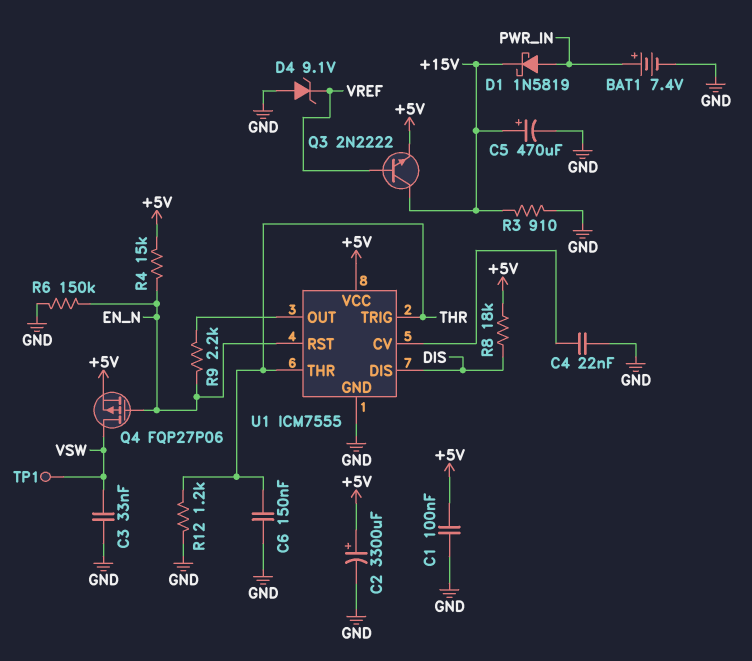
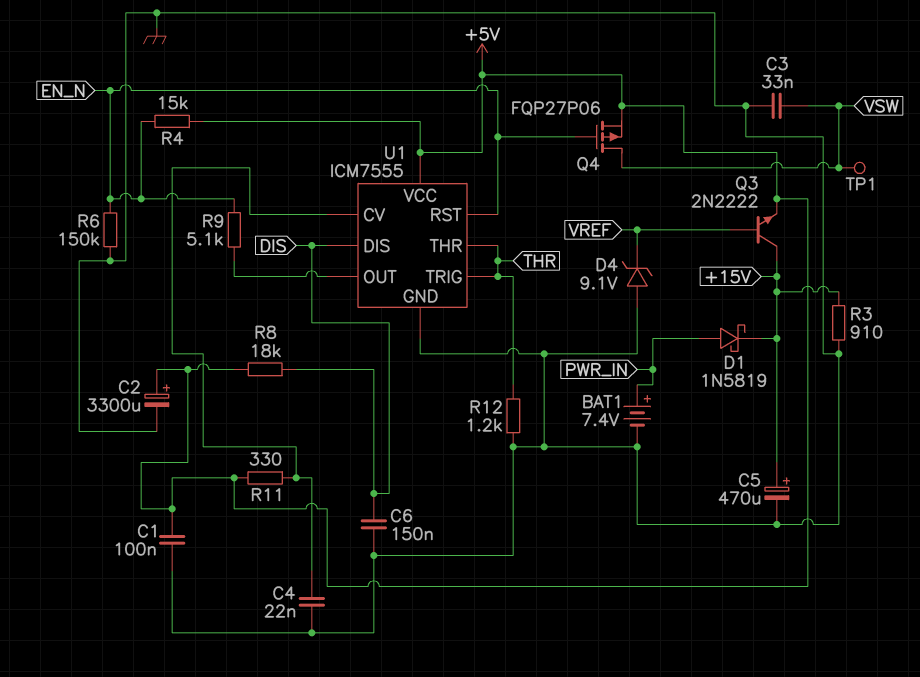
C6: 150nF (GND, THR) -> 150nF (DIS, GND)
R9: 2.2k (EN_N, U1/OUT) -> 5.1k (EN_N, U1/OUT)
R11: none -> 330 (+5V, U1/CV)

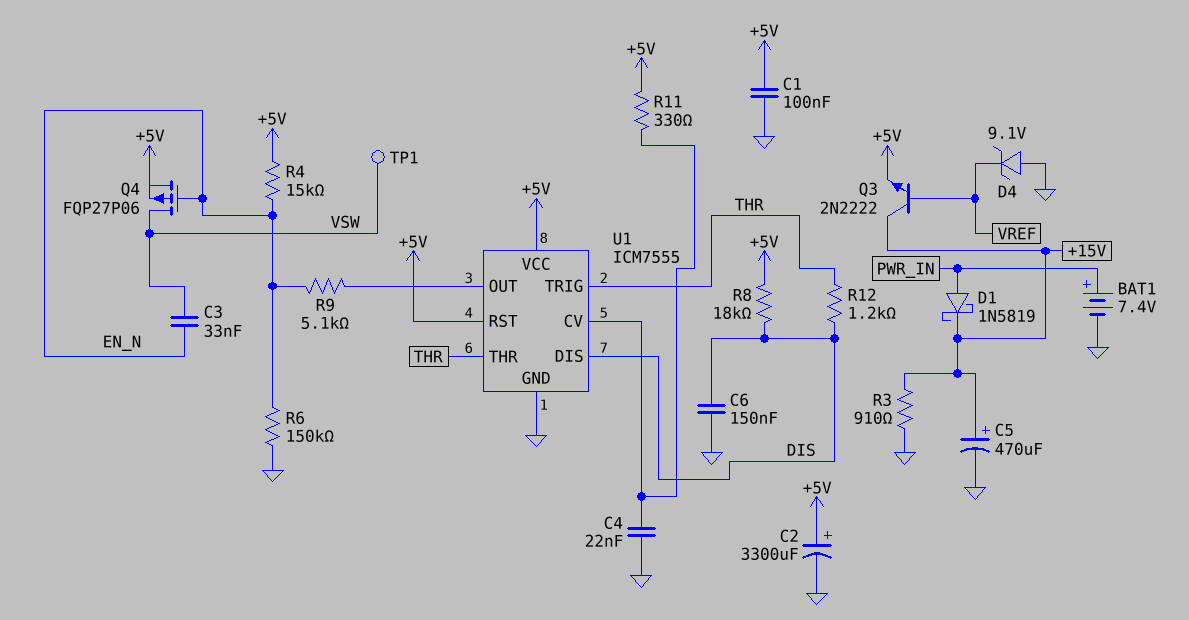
C3: 33nF (GND, VSW) -> 33nF (EN_N, VSW)
R12: 1.2k (GND, THR) -> 1.2k (DIS, THR)
U1 pin RST: EN_N -> +5V

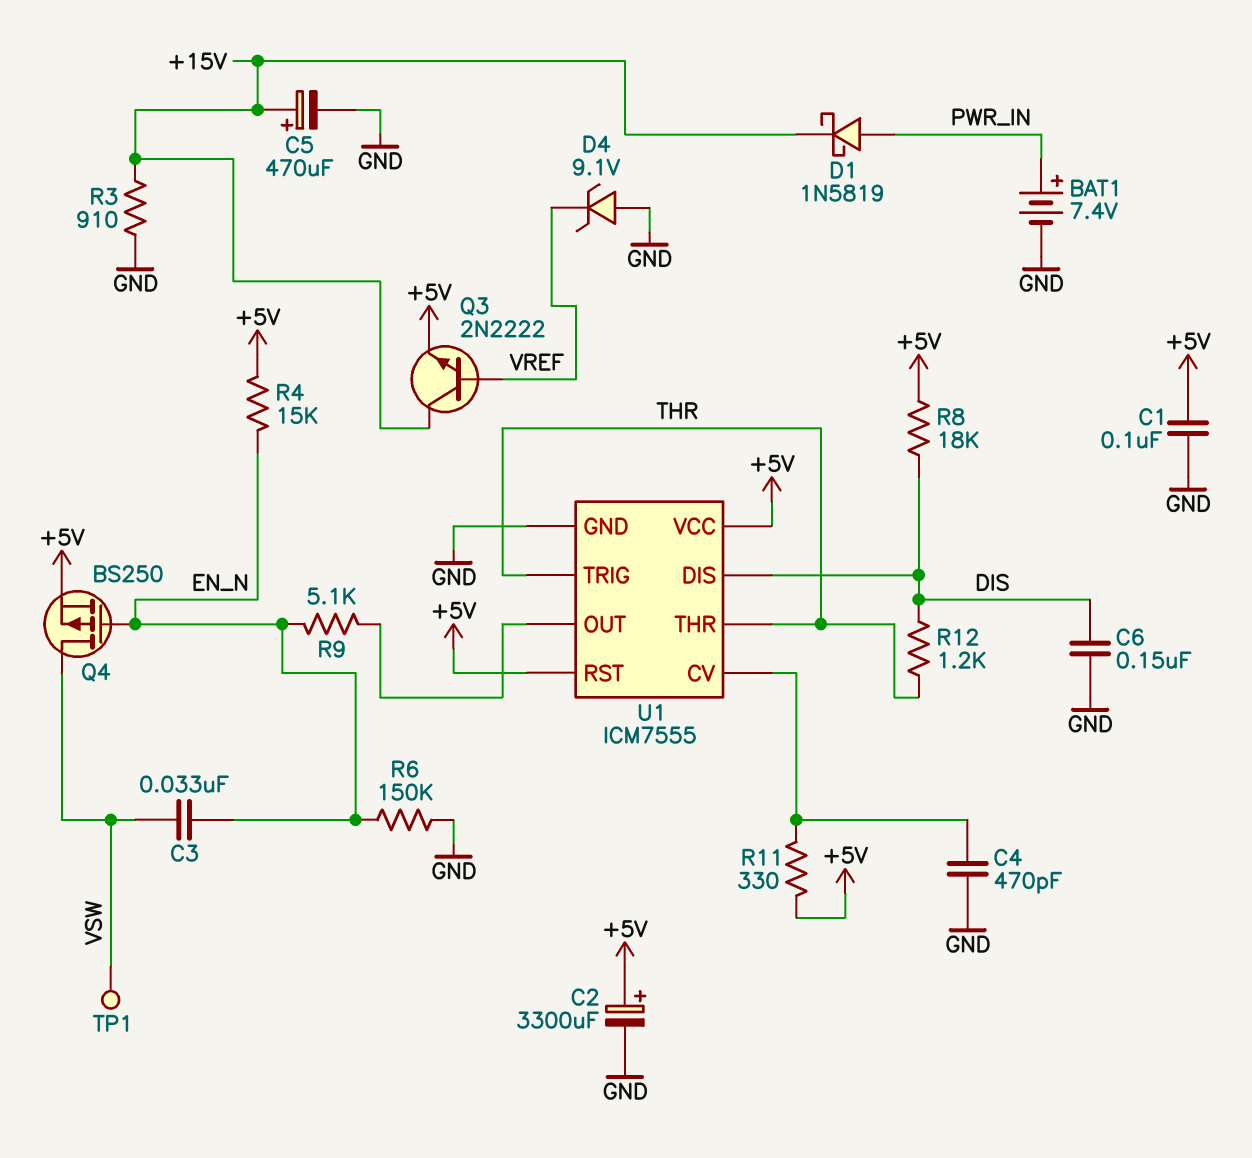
C4: 22nF (GND, U1/CV) -> 470pF (GND, U1/CV)
Q4: PMOS FQP27P06 (G EN_N, D VSW, S +5V) -> PMOS BS250 (G EN_N, D VSW, S +5V)

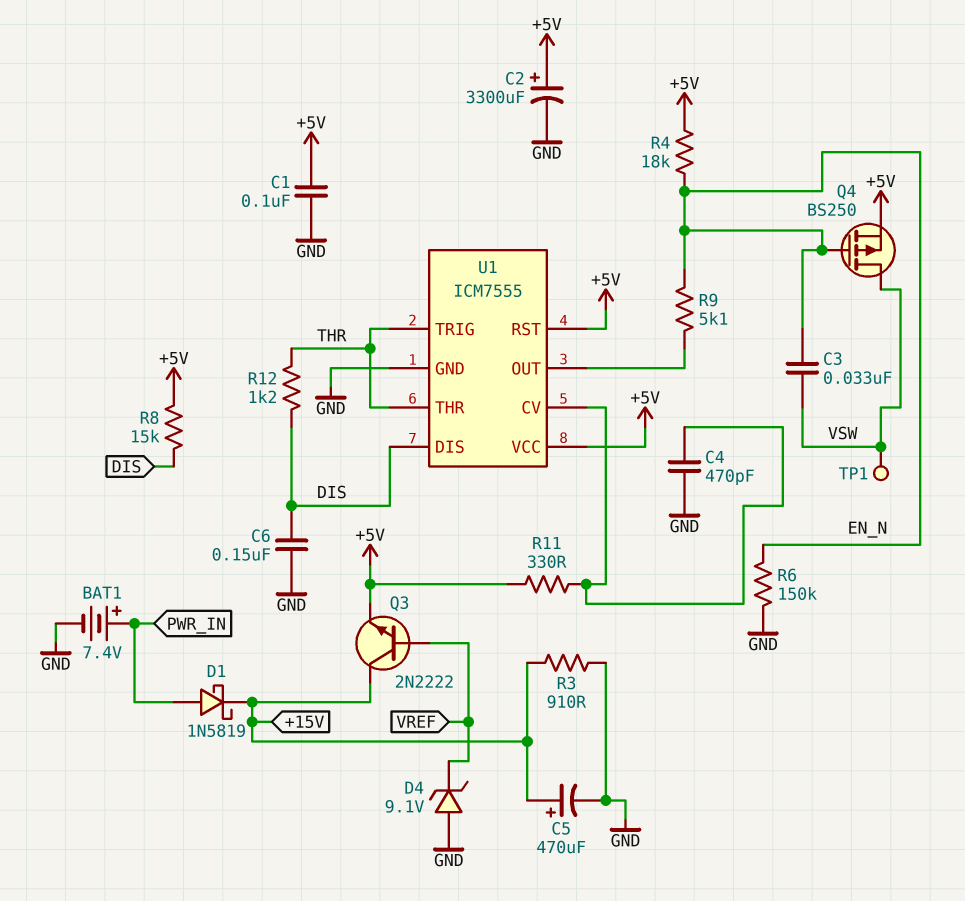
R4: 15k (+5V, EN_N) -> 18k (+5V, EN_N)
R8: 18k (+5V, DIS) -> 15k (+5V, DIS)

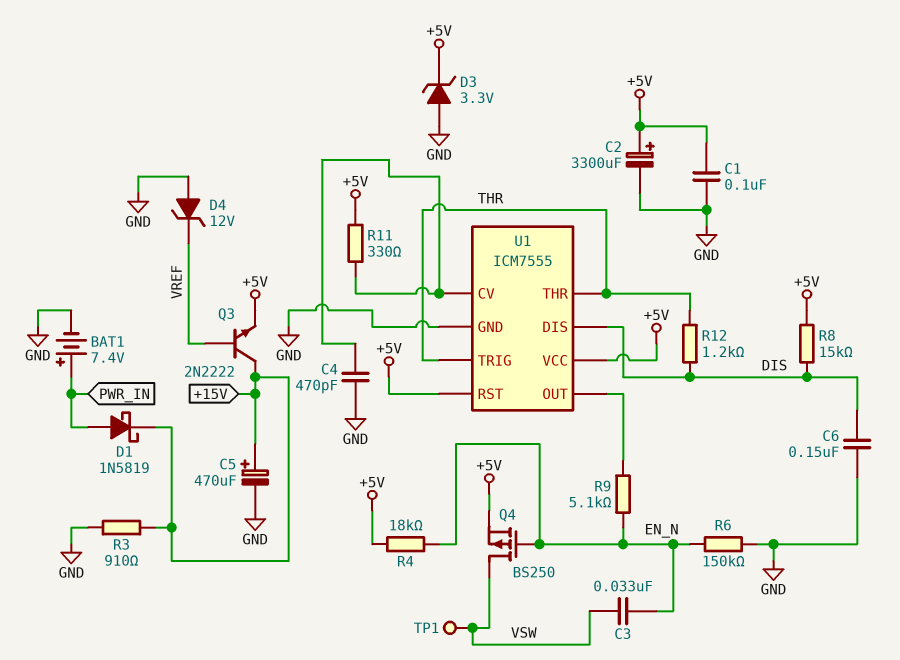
D3: none -> zener 3.3V (A GND, K +5V)
D4: zener 9.1V (A GND, K VREF) -> zener 12V (A GND, K VREF)

